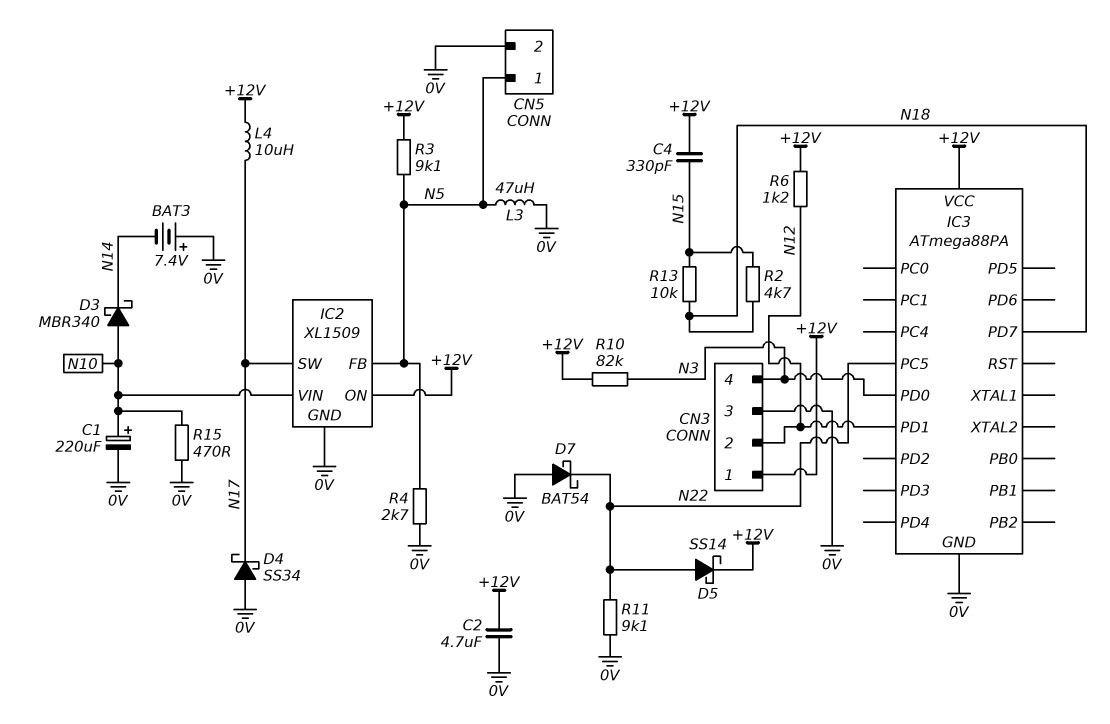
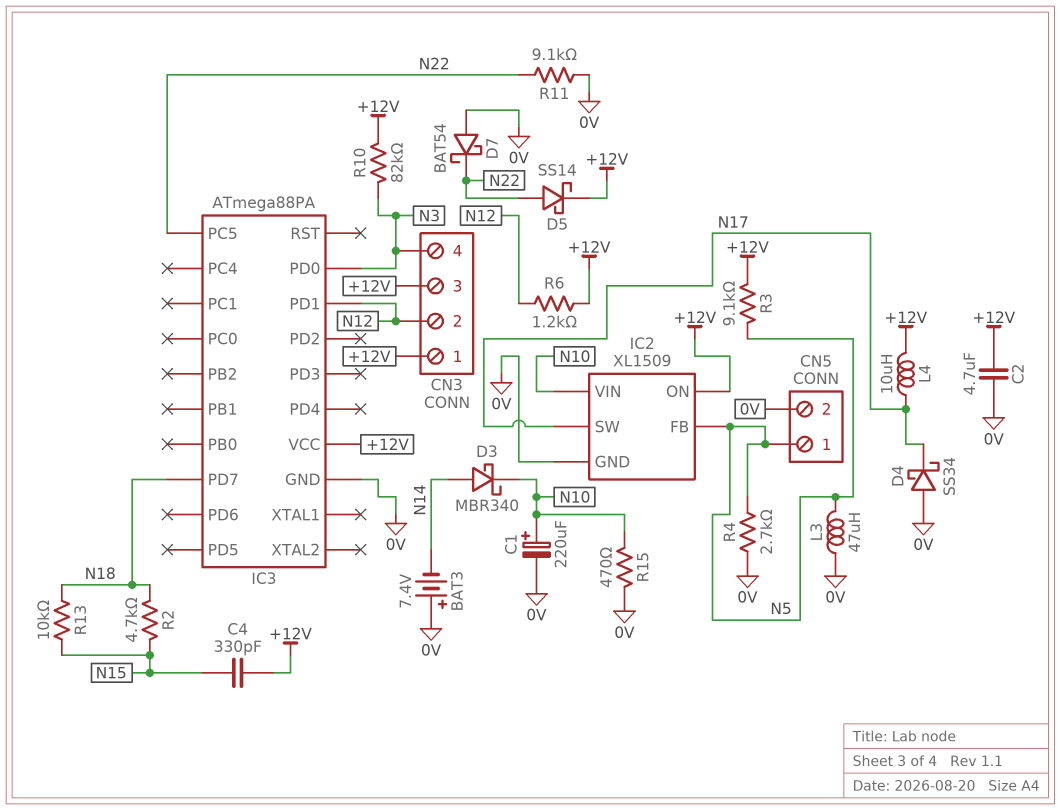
CN3 pin 3: 0V -> +12V
D3: schottky MBR340 (A N10, K N14) -> schottky MBR340 (A N14, K N10)

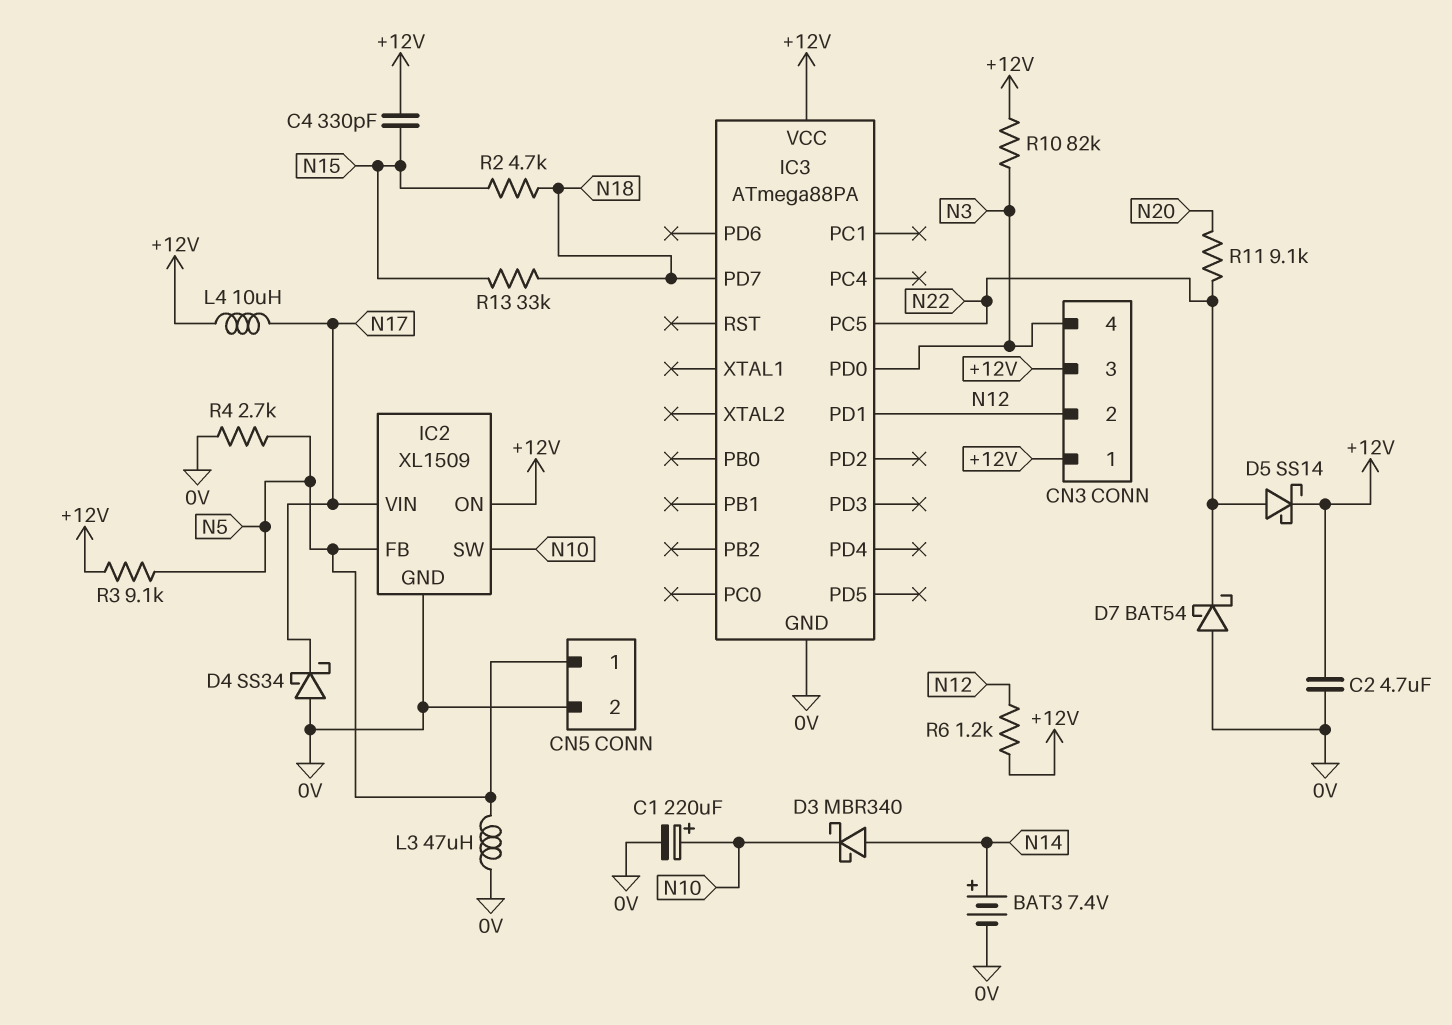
BAT3: 7.4V (plus 0V, minus N14) -> 7.4V (plus N14, minus 0V)
IC2 pin SW: N17 -> N10
IC2 pin VIN: N10 -> N17
R11: 9.1k (0V, N22) -> 9.1k (N20, N22)
R13: 10k (N15, N18) -> 33k (N15, N18)
R15: 470 (0V, N10) -> none

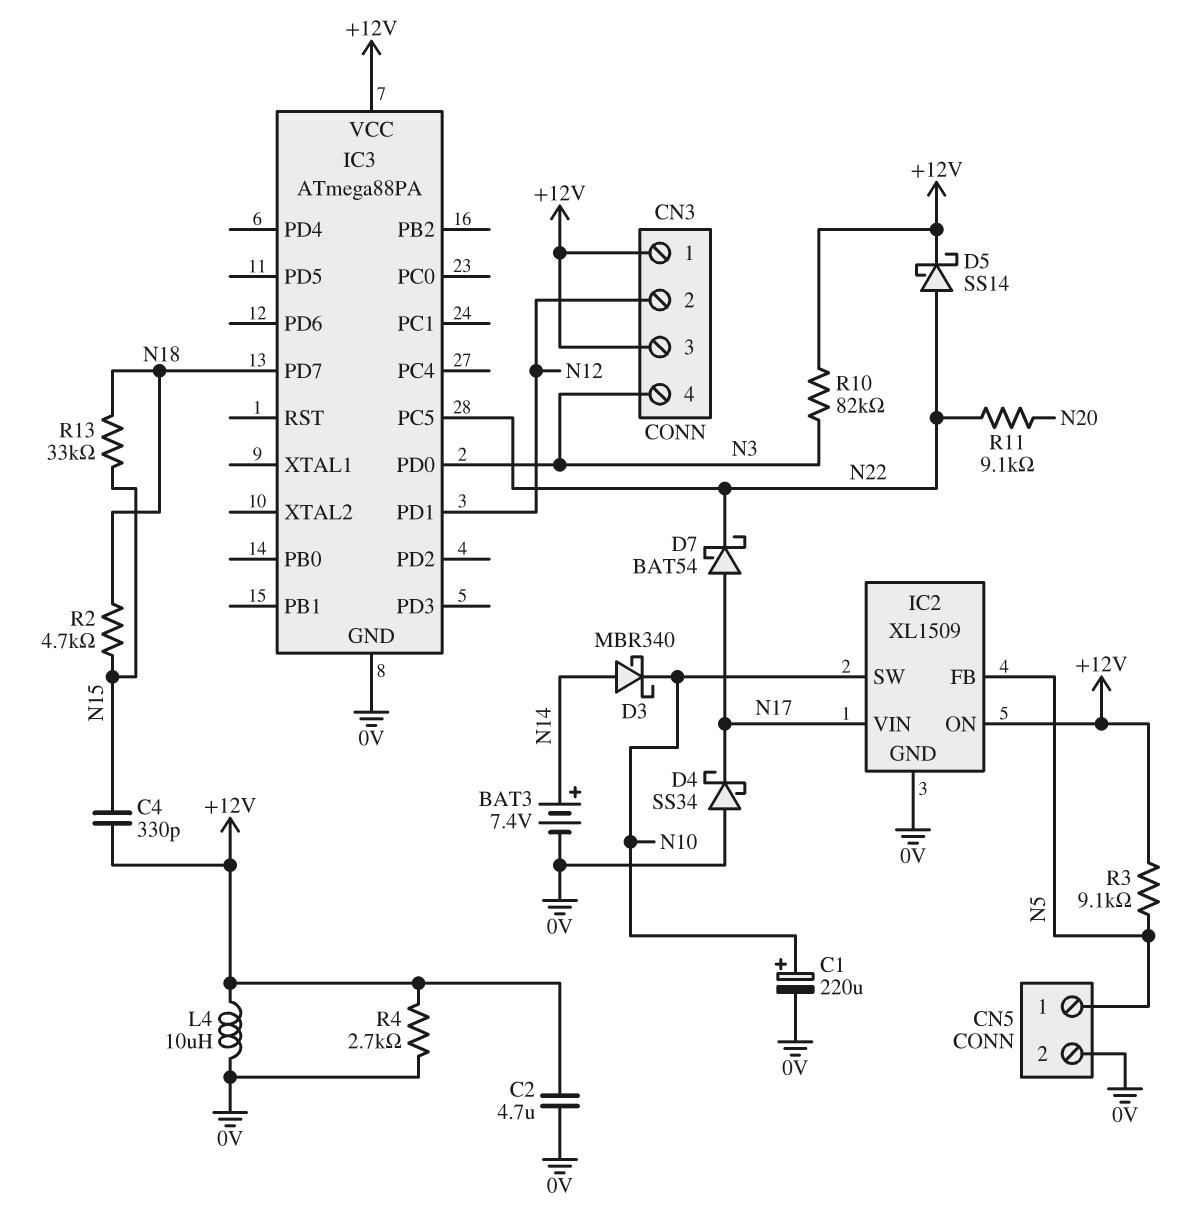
D7: schottky BAT54 (A 0V, K N22) -> schottky BAT54 (A N17, K N22)
L3: 47uH (0V, N5) -> none
L4: 10uH (+12V, N17) -> 10uH (+12V, 0V)
R4: 2.7k (0V, N5) -> 2.7k (+12V, 0V)
R6: 1.2k (+12V, N12) -> none

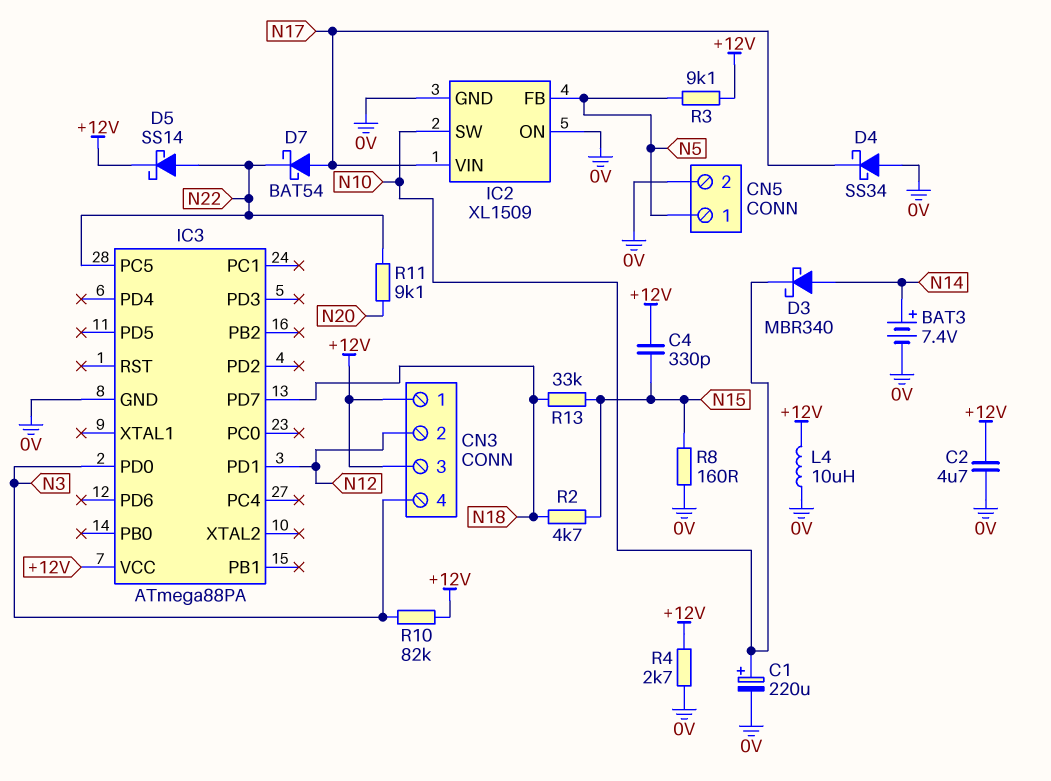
IC2 pin ON: +12V -> 0V
R8: none -> 160 (0V, N15)

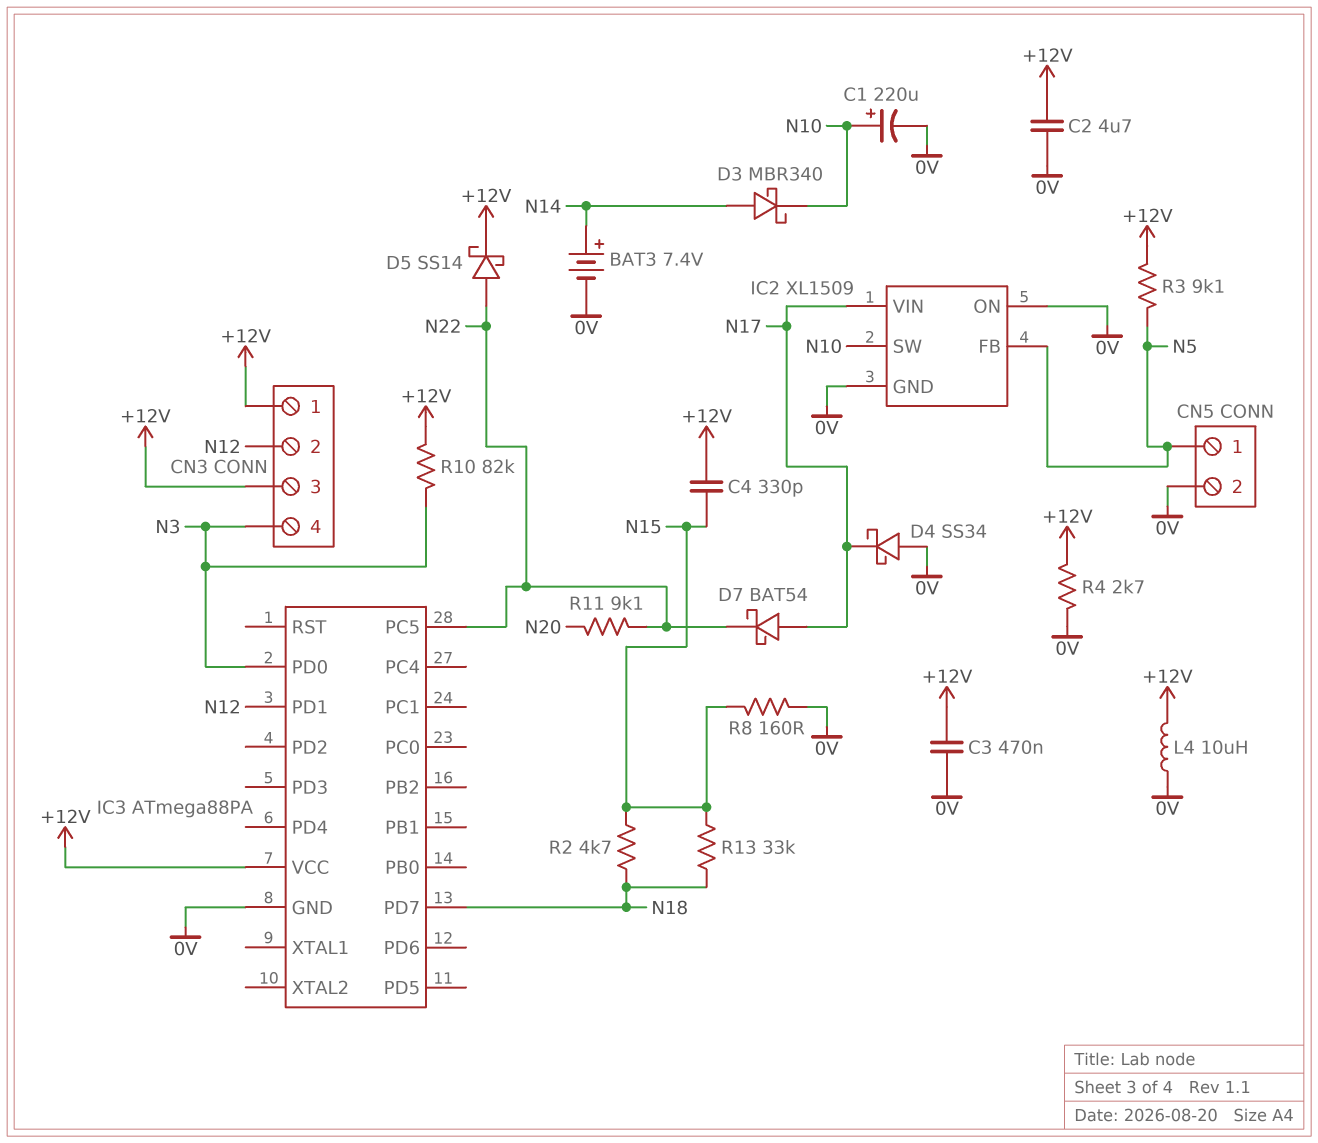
C3: none -> 470nF (+12V, 0V)

